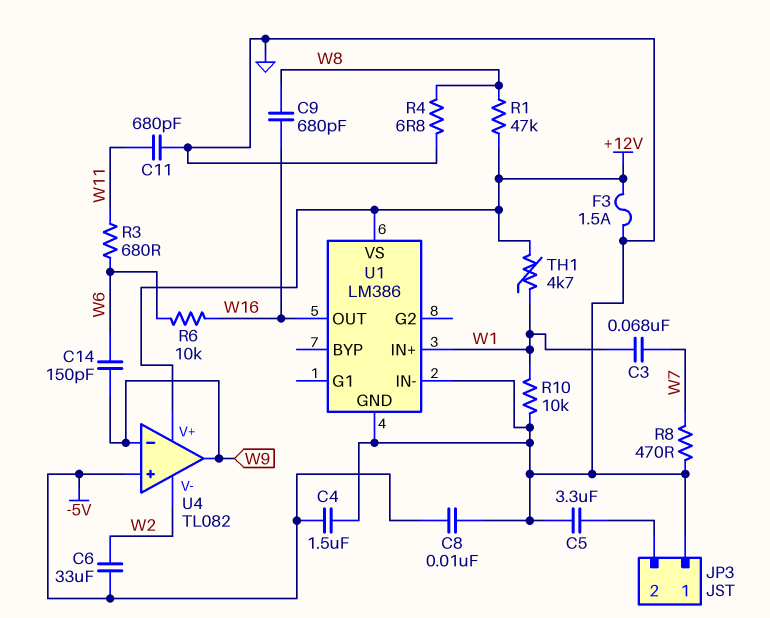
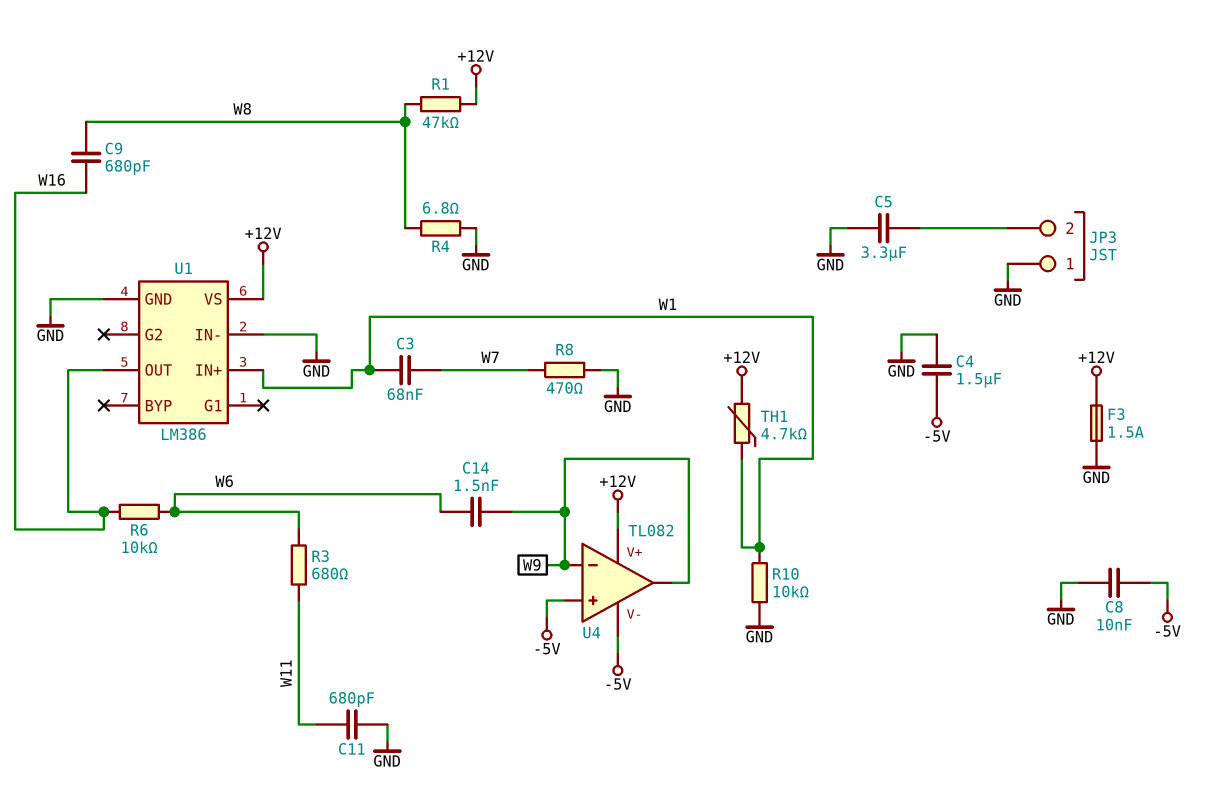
C6: 33uF (-5V, W2) -> none
C14: 150pF (W6, W9) -> 1.5nF (W6, W9)
U4 pin V-: W2 -> -5V

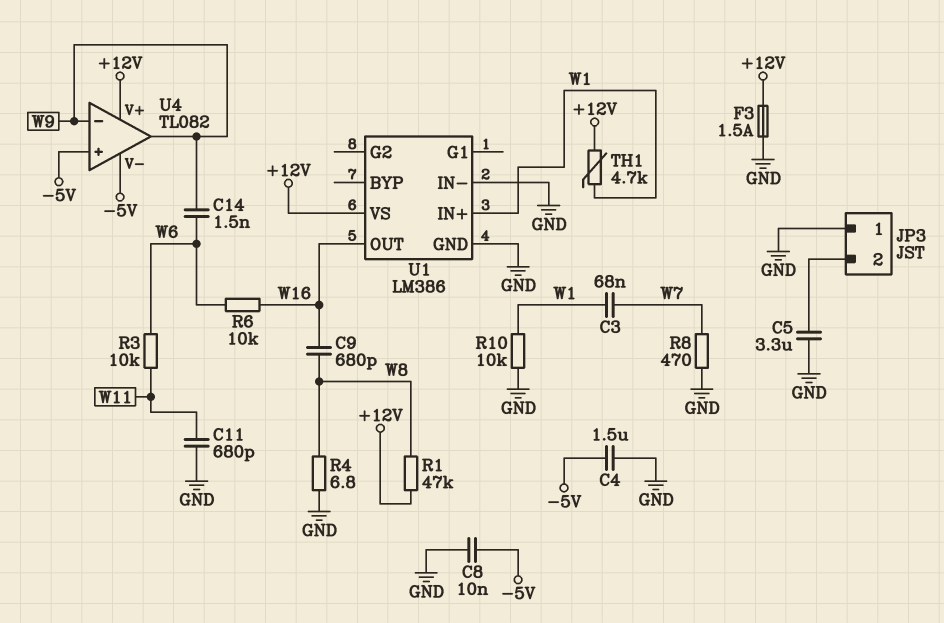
R3: 680 (W6, W11) -> 10k (W6, W11)

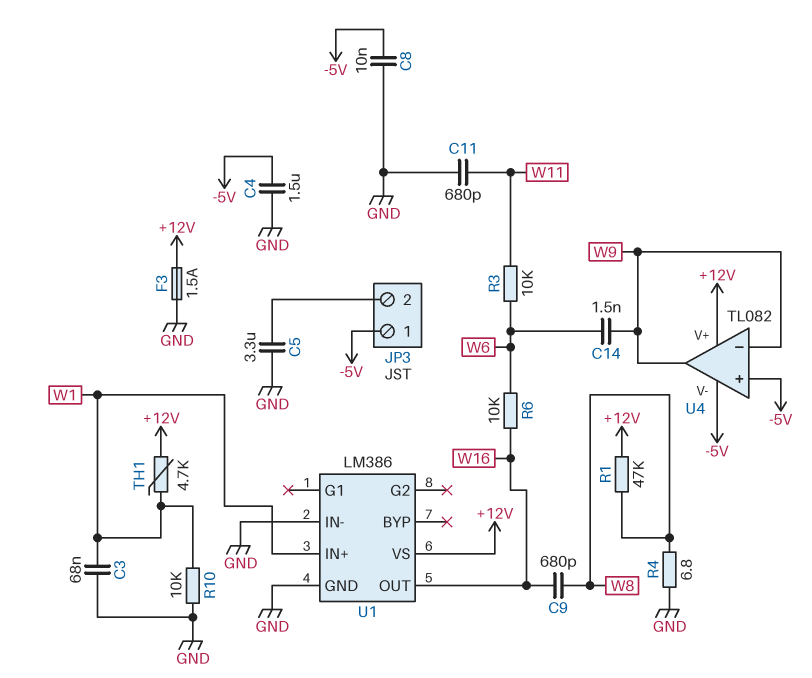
C3: 68nF (W1, W7) -> 68nF (GND, W1)
JP3 pin 1: GND -> -5V
R8: 470 (GND, W7) -> none

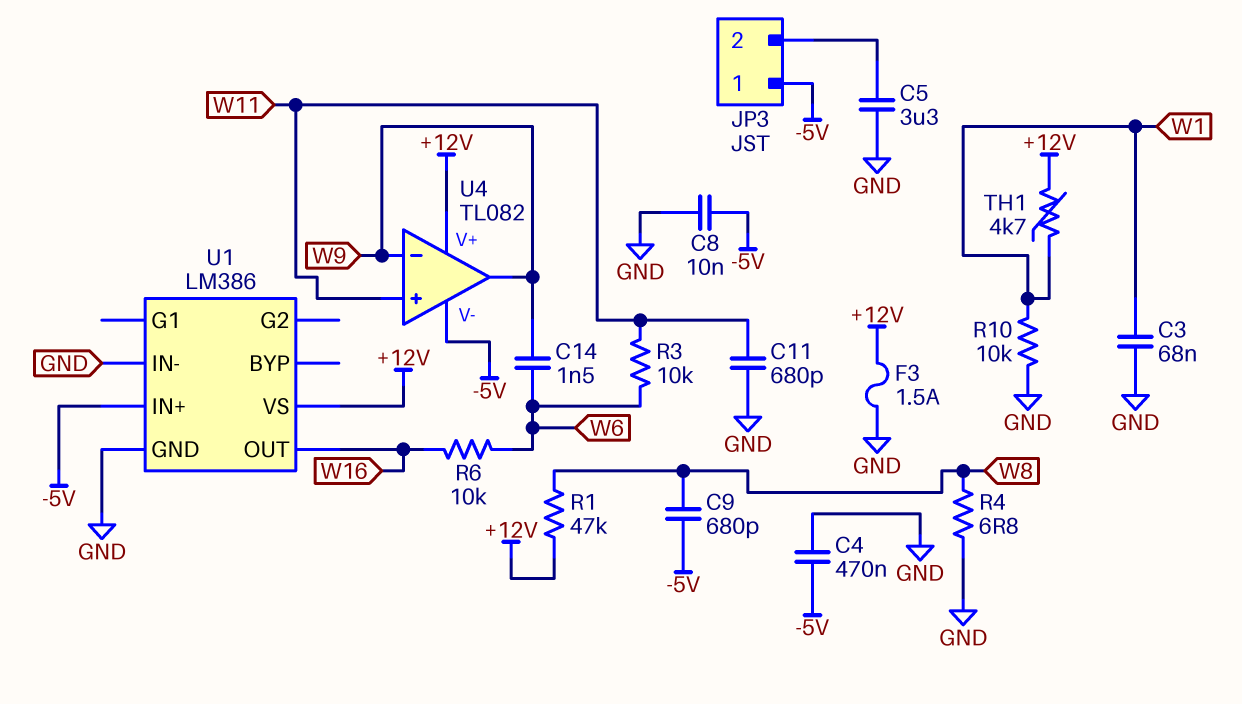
C4: 1.5uF (-5V, GND) -> 470nF (-5V, GND)
C9: 680pF (W8, W16) -> 680pF (-5V, W8)
U1 pin IN+: W1 -> -5V
U4 pin in+: -5V -> W11

